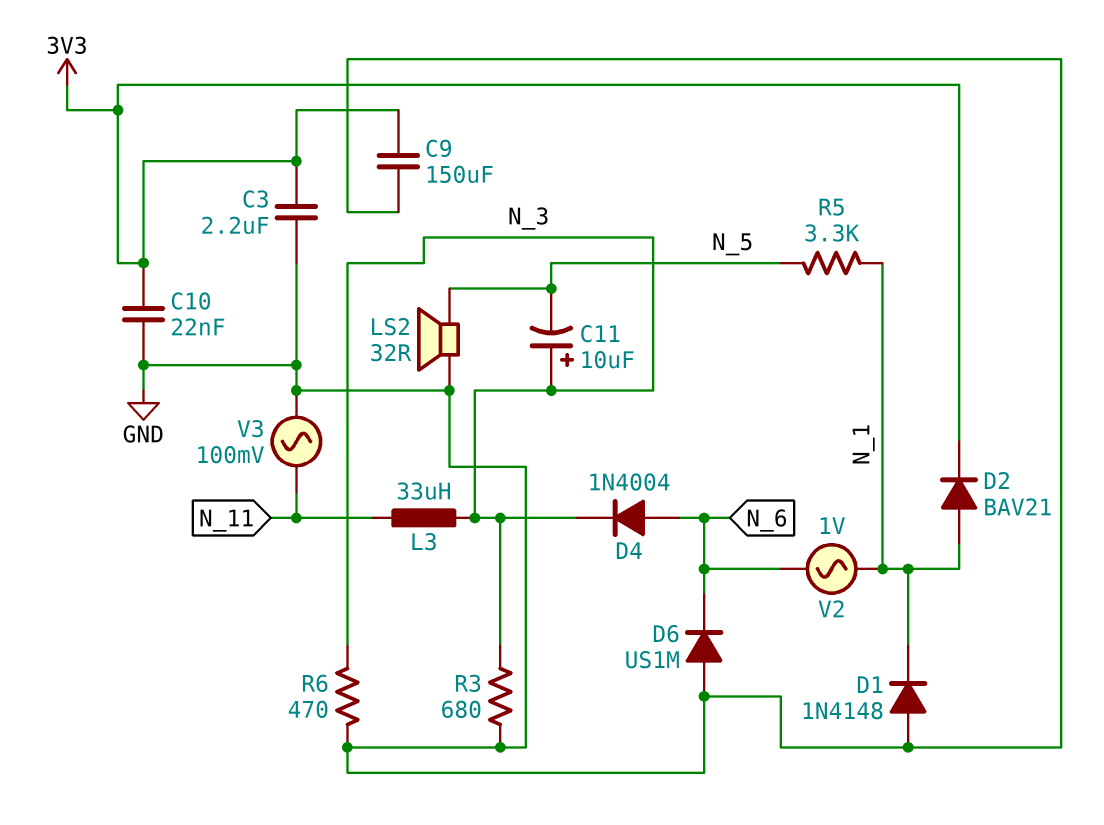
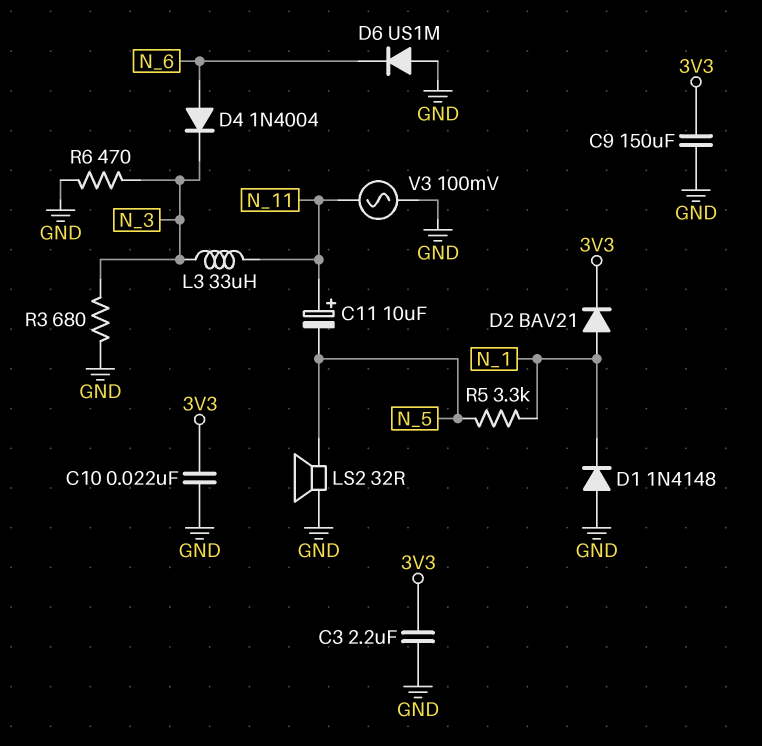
C11: 10uF (plus N_3, minus N_5) -> 10uF (plus N_11, minus N_5)
V2: AC 1V (N_1, N_6) -> none

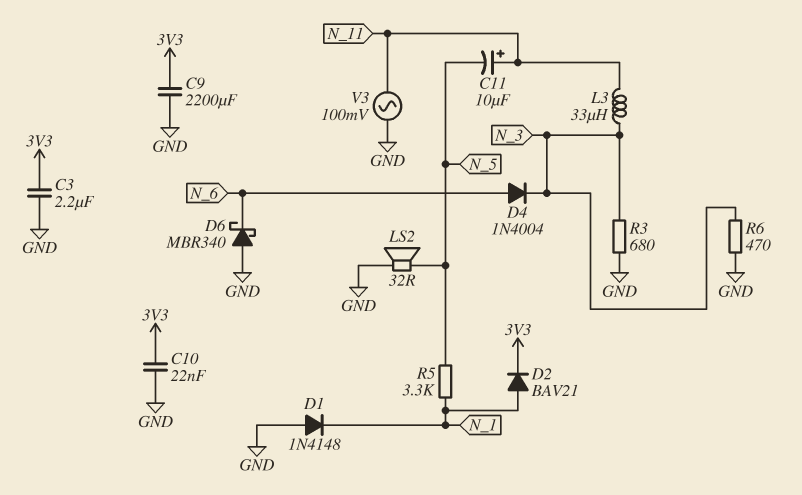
C9: 150uF (3V3, GND) -> 2200uF (3V3, GND)
D6: diode US1M (A GND, K N_6) -> schottky MBR340 (A GND, K N_6)

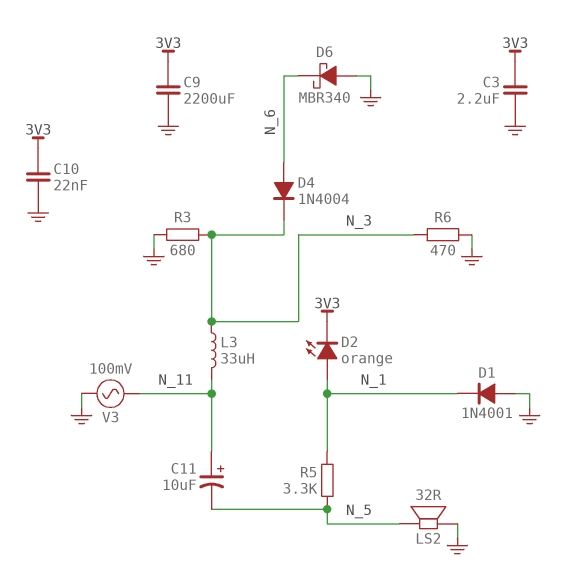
D1: diode 1N4148 (A GND, K N_1) -> diode 1N4001 (A GND, K N_1)
D2: diode BAV21 (A N_1, K 3V3) -> LED orange (A N_1, K 3V3)

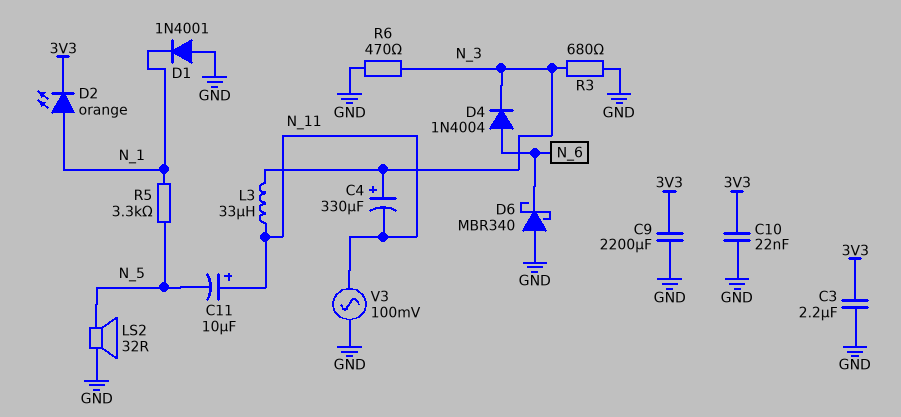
C4: none -> 330uF (plus N_3, minus N_11)

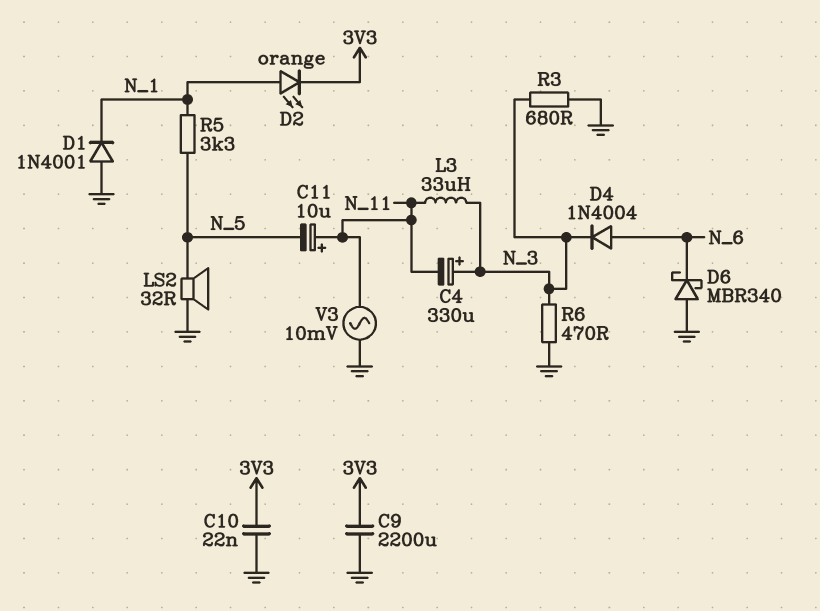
C3: 2.2uF (3V3, GND) -> none
V3: AC 100mV (GND, N_11) -> AC 10mV (GND, N_11)

